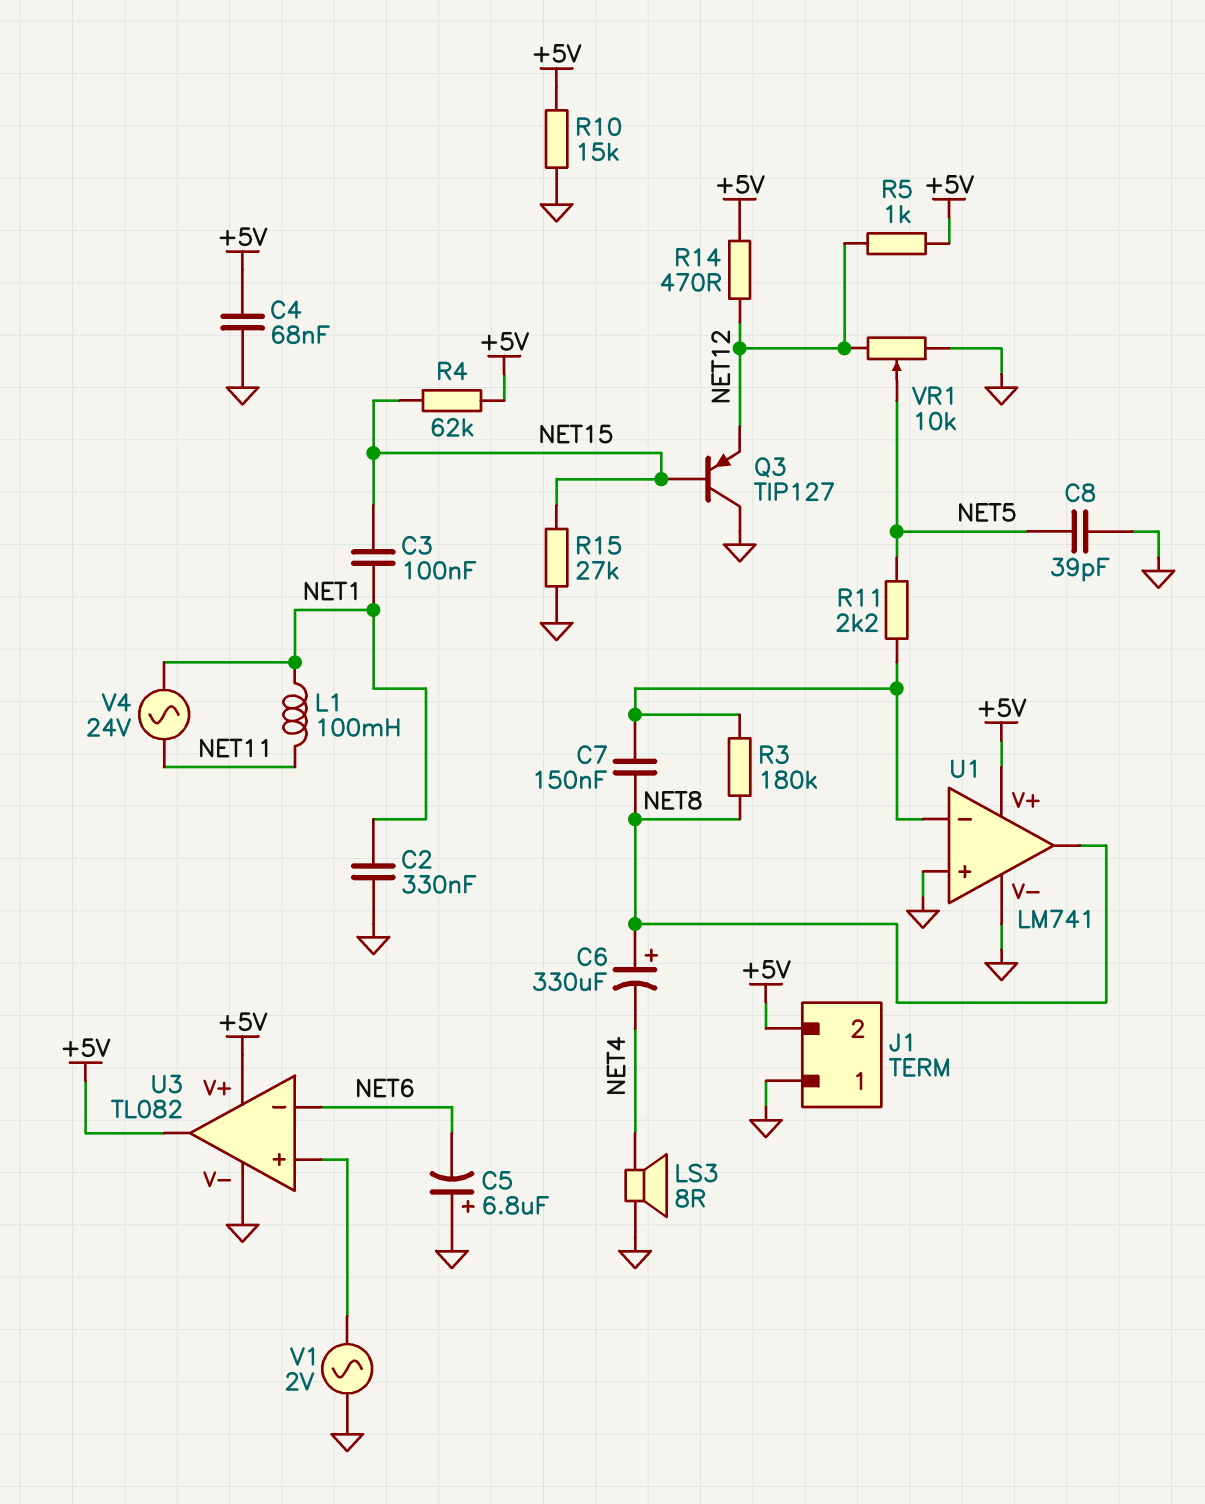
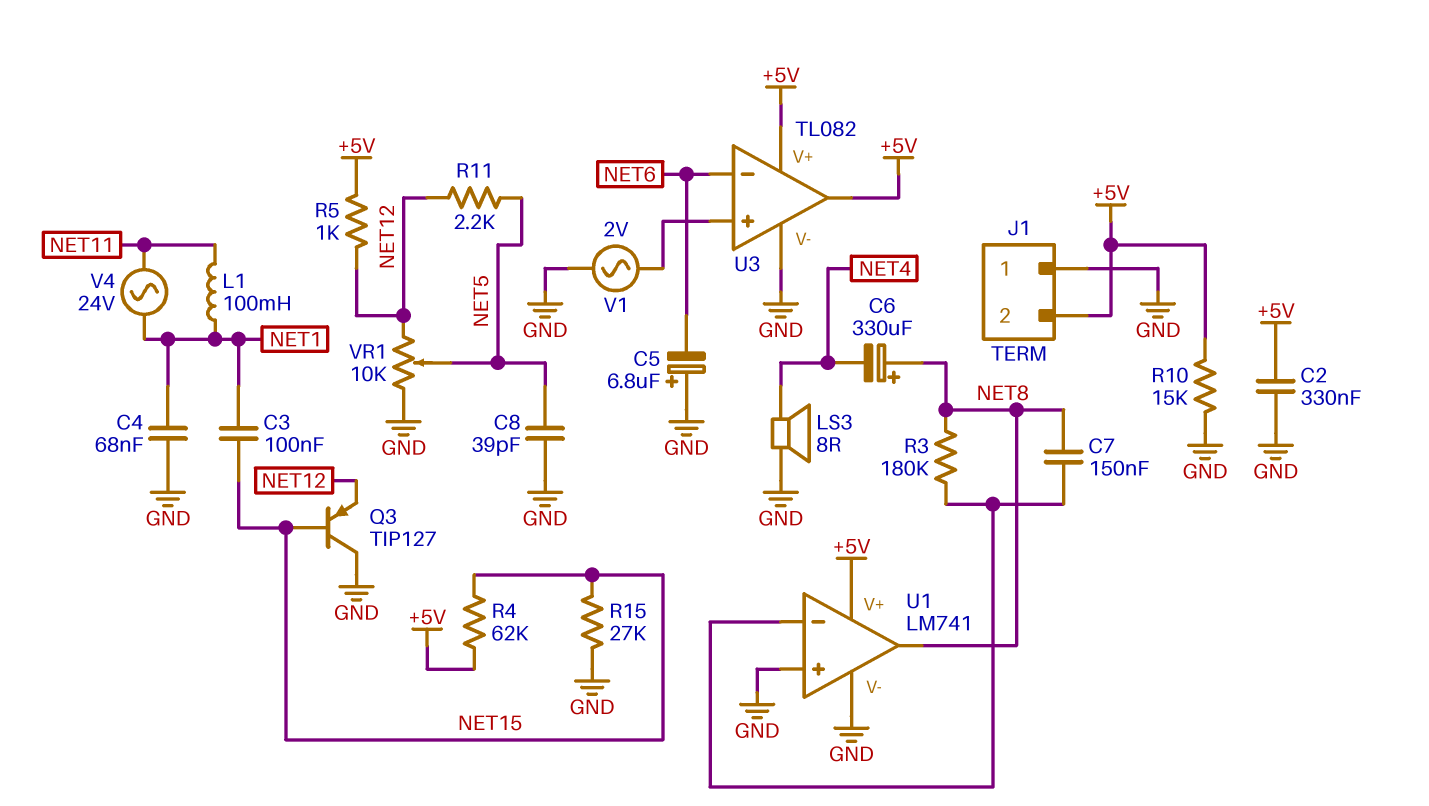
C2: 330nF (GND, NET1) -> 330nF (+5V, GND)
C4: 68nF (+5V, GND) -> 68nF (GND, NET1)
R11: 2.2k (NET5, U1/in-) -> 2.2k (NET5, NET12)
R14: 470 (+5V, NET12) -> none

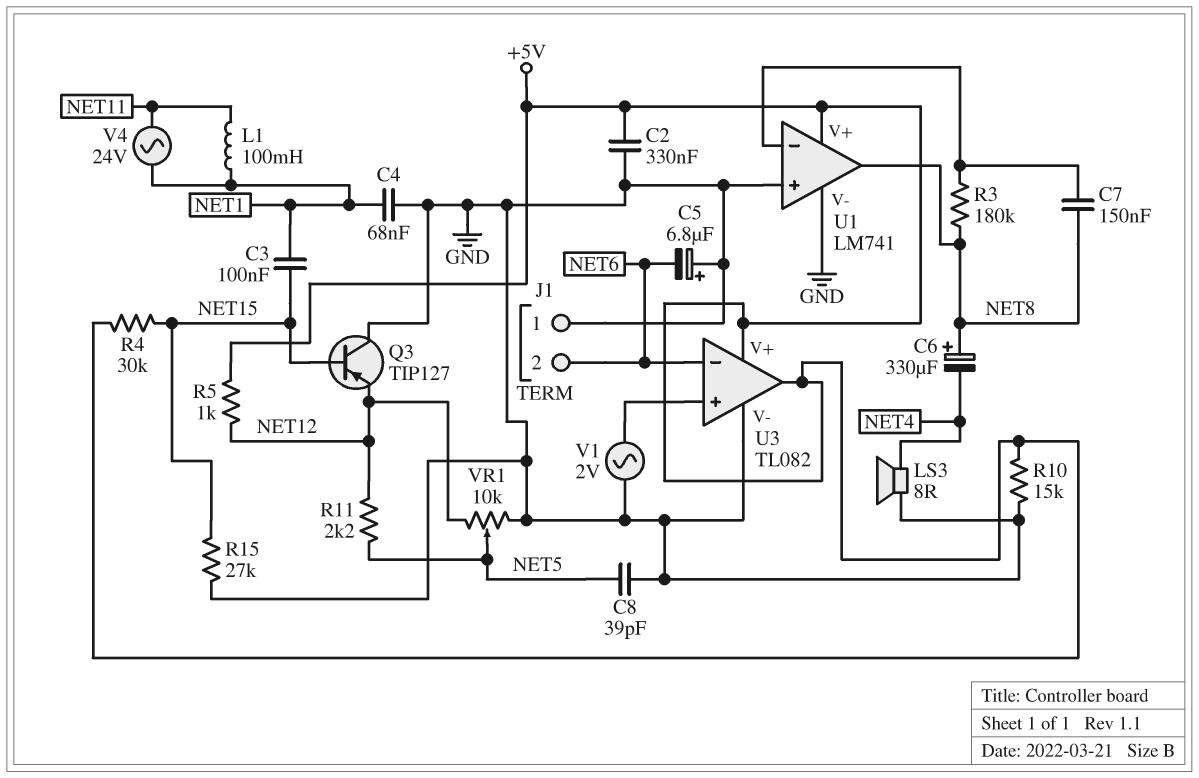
J1 pin 2: +5V -> NET6
R4: 62k (+5V, NET15) -> 30k (+5V, NET15)

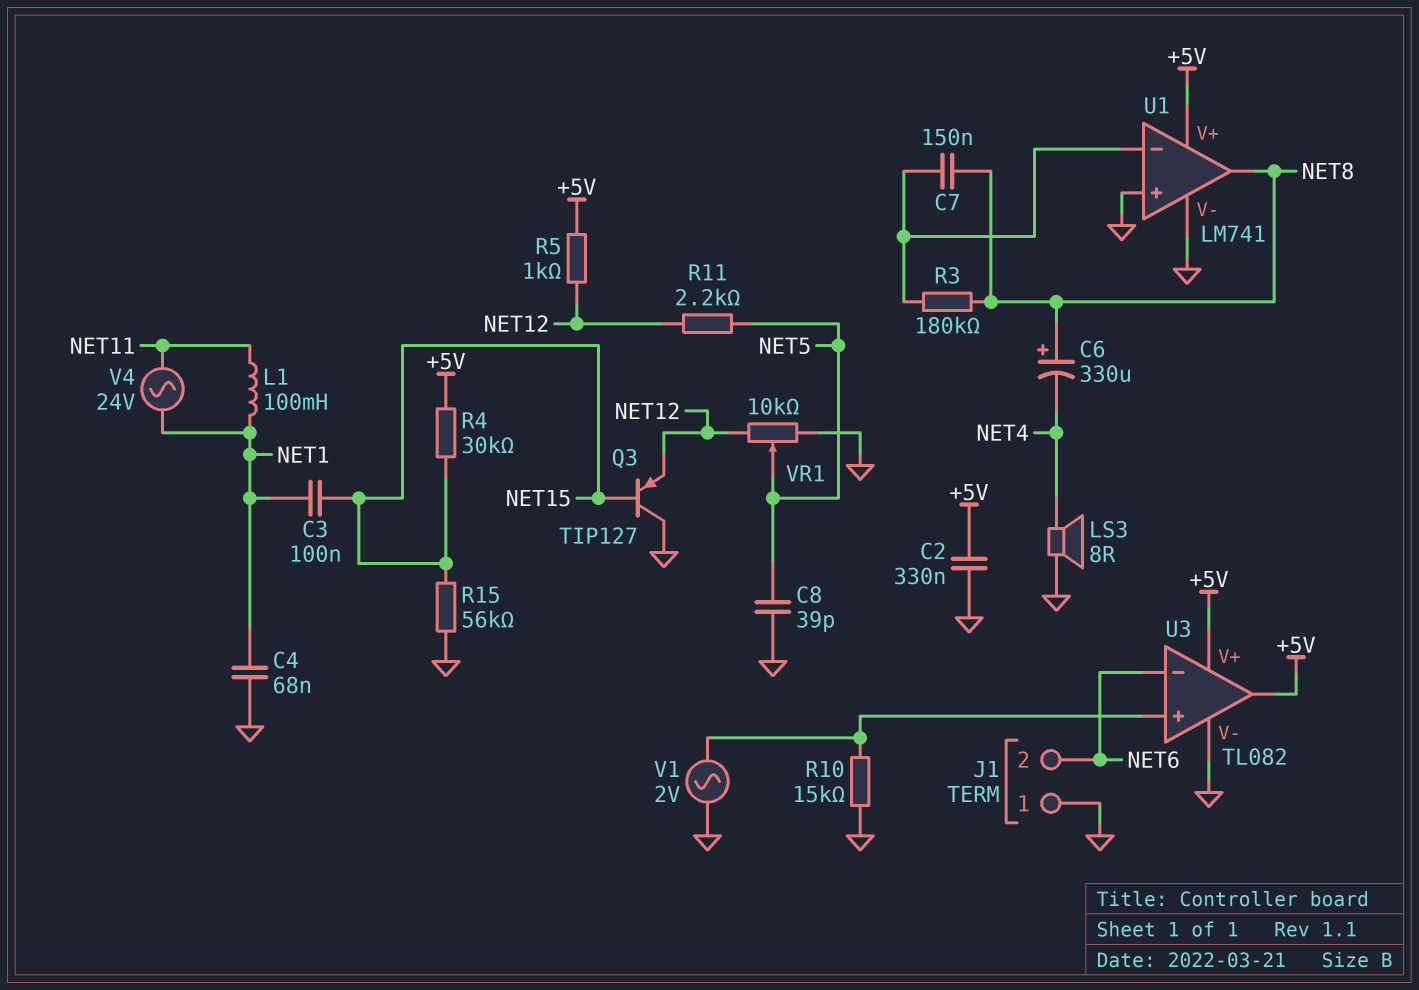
C5: 6.8uF (plus GND, minus NET6) -> none
R10: 15k (+5V, GND) -> 15k (GND, U3/in+)
R15: 27k (GND, NET15) -> 56k (GND, NET15)

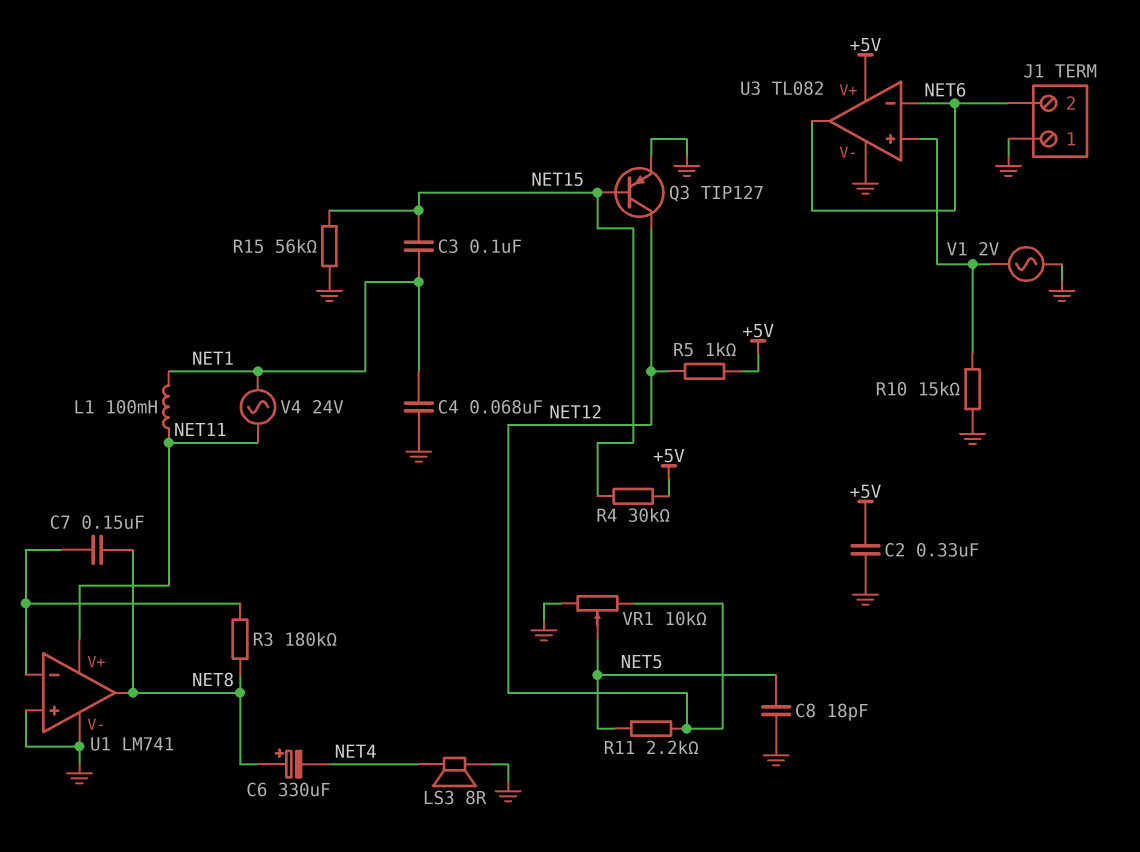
C8: 39pF (GND, NET5) -> 18pF (GND, NET5)
Q3: PNP TIP127 (B NET15, C GND, E NET12) -> PNP TIP127 (B NET15, C NET12, E GND)
U1 pin V+: +5V -> NET11
U3 pin out: +5V -> NET6

